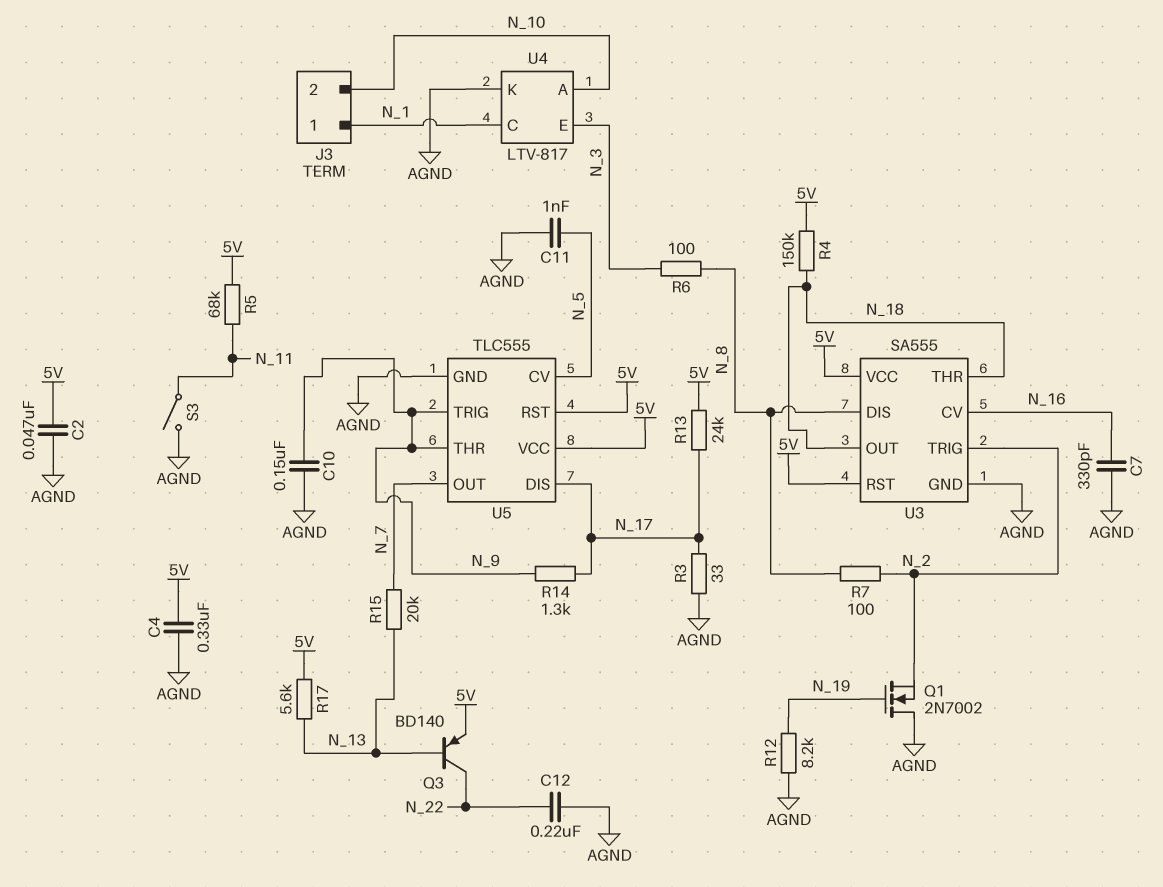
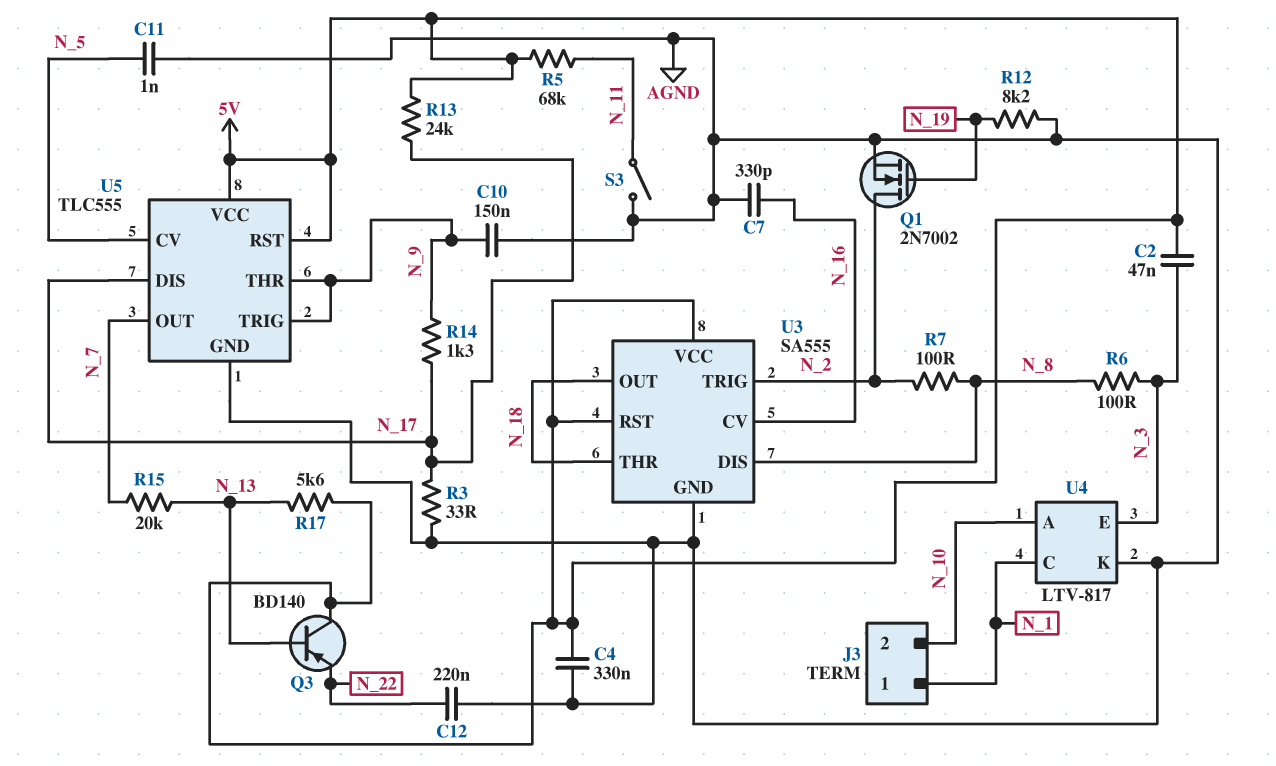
C2: 47nF (5V, AGND) -> 47nF (5V, N_3)
Q1: NMOS 2N7002 (G N_19, D AGND, S N_2) -> NMOS 2N7002 (G N_19, D N_2, S AGND)
Q3: PNP BD140 (B N_13, C N_22, E 5V) -> PNP BD140 (B N_13, C 5V, E N_22)
R4: 150k (5V, N_18) -> none

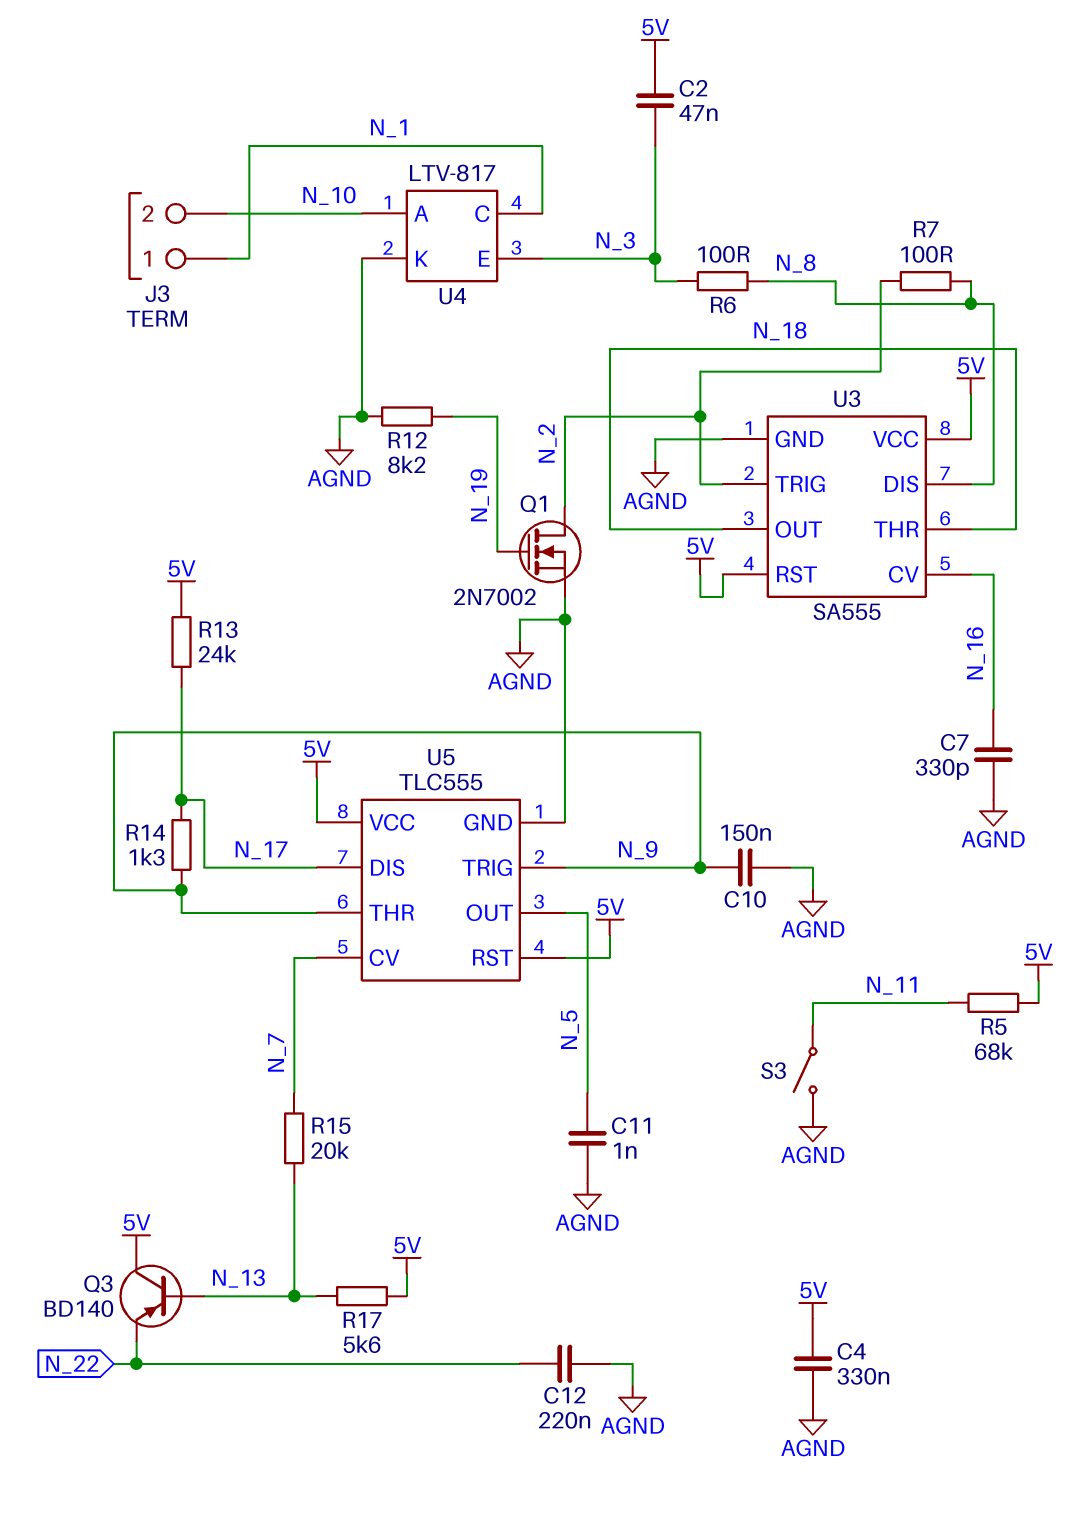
R3: 33 (AGND, N_17) -> none
U5 pin CV: N_5 -> N_7
U5 pin OUT: N_7 -> N_5

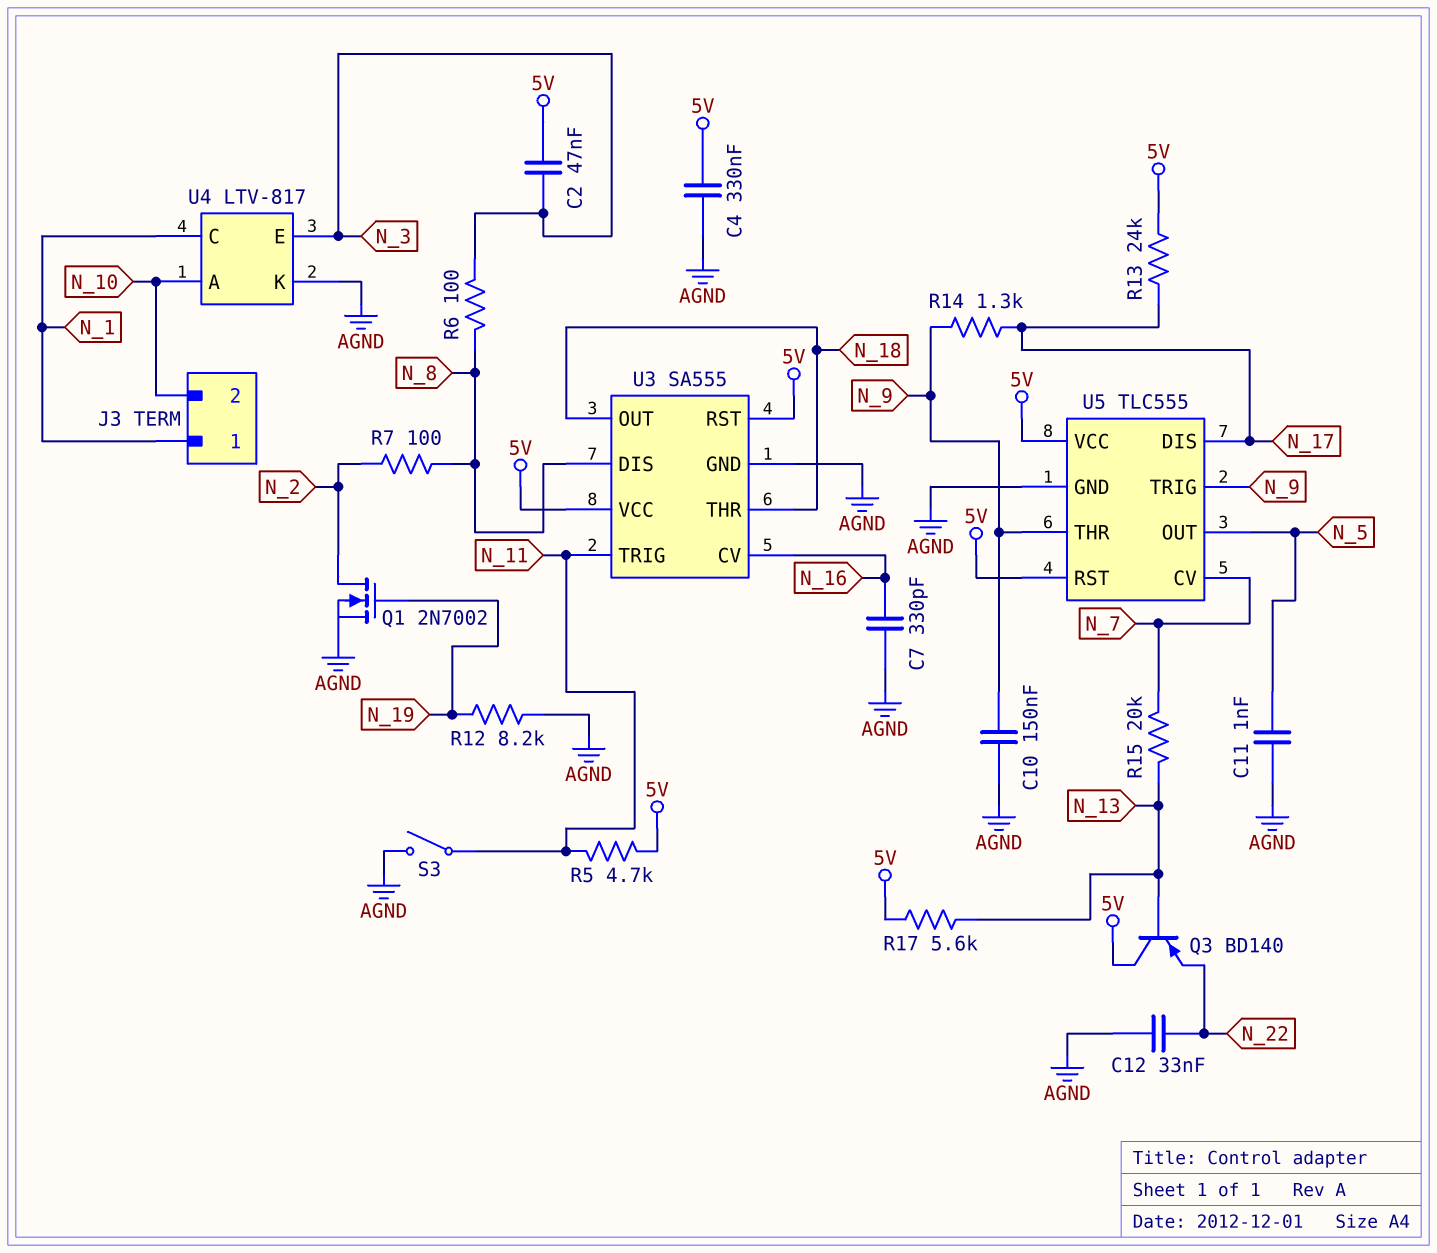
C12: 220nF (AGND, N_22) -> 33nF (AGND, N_22)
R5: 68k (5V, N_11) -> 4.7k (5V, N_11)
U3 pin TRIG: N_2 -> N_11

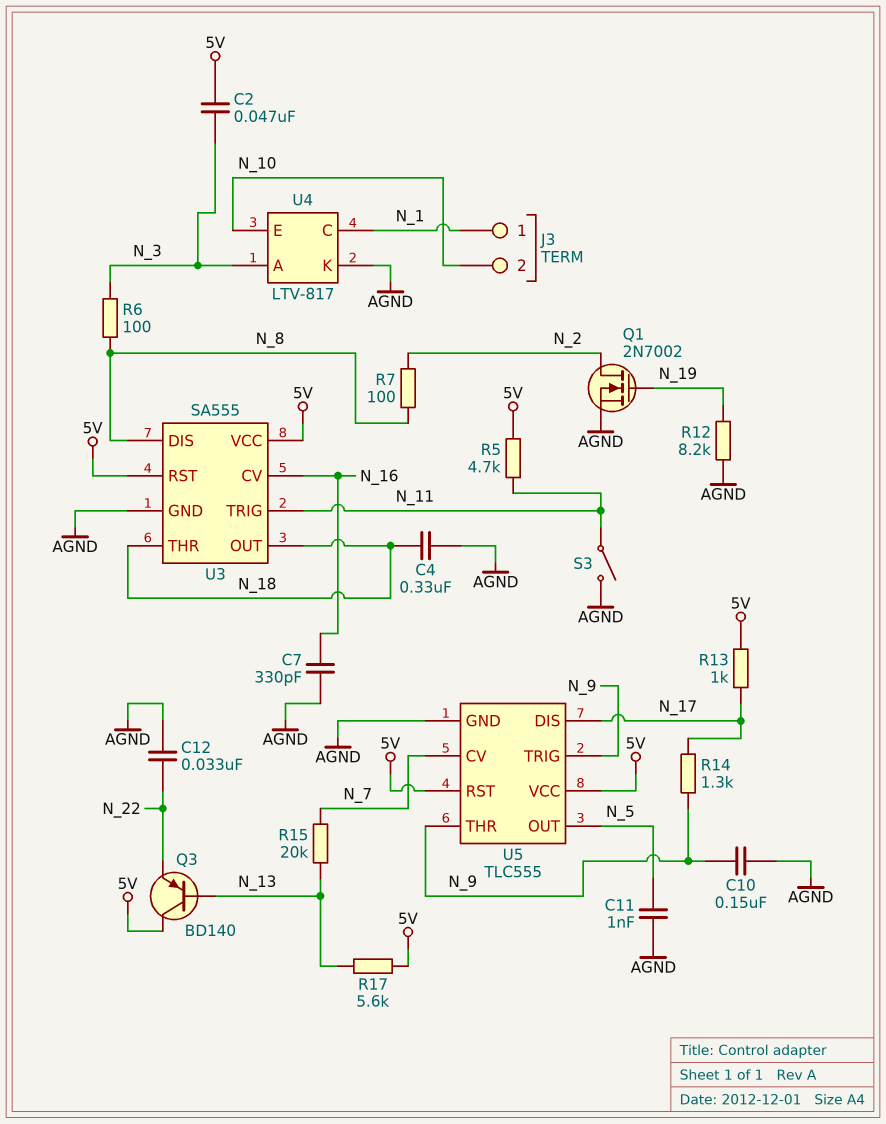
C4: 330nF (5V, AGND) -> 330nF (AGND, N_18)
R13: 24k (5V, N_17) -> 1k (5V, N_17)
U4 pin A: N_10 -> N_3
U4 pin E: N_3 -> N_10

